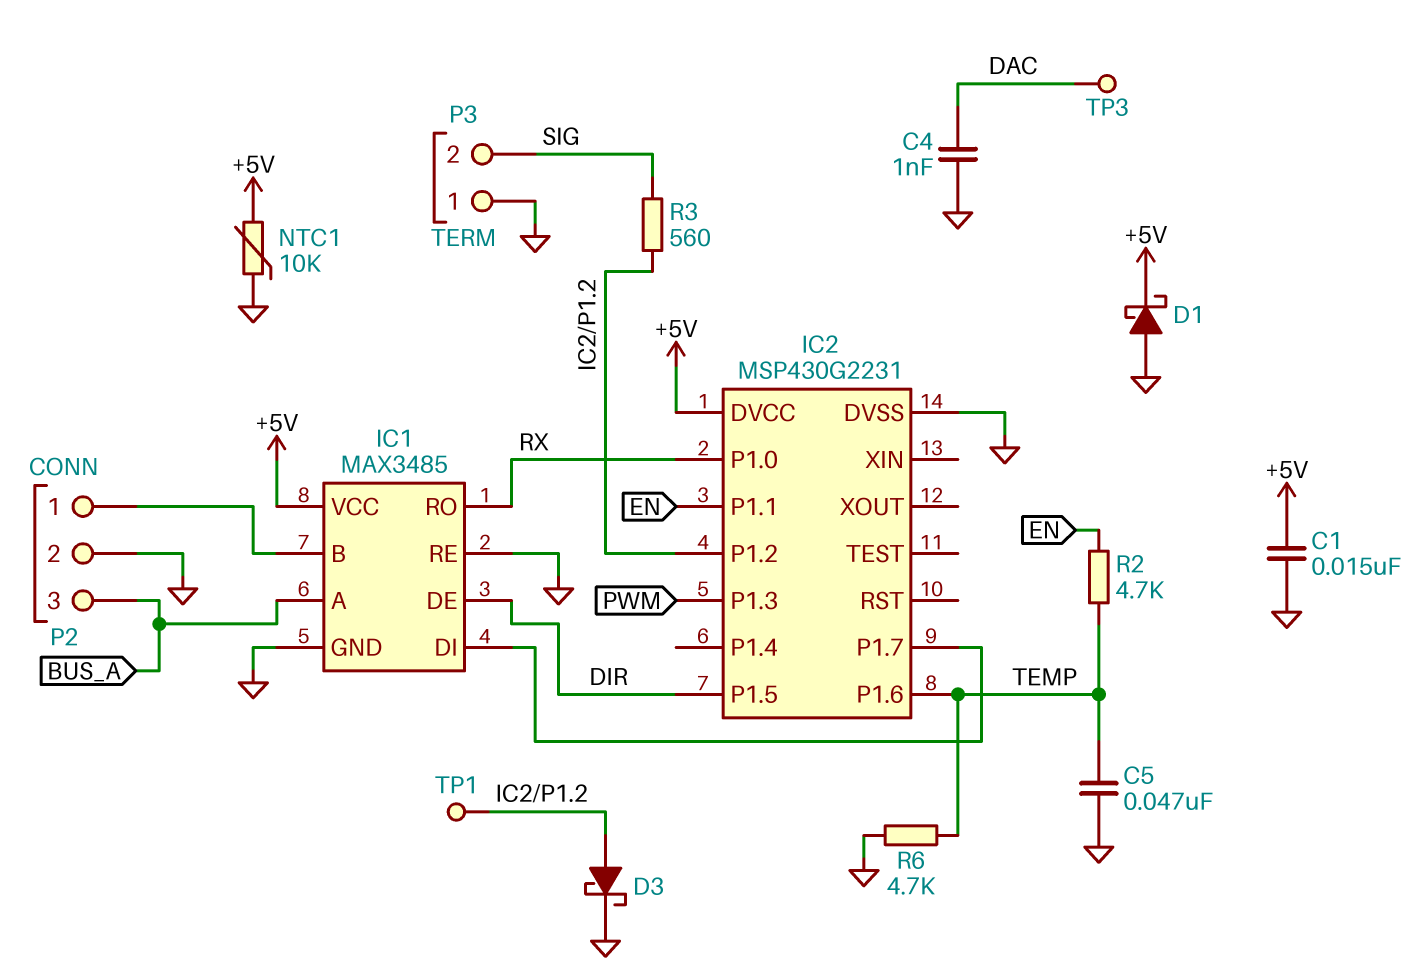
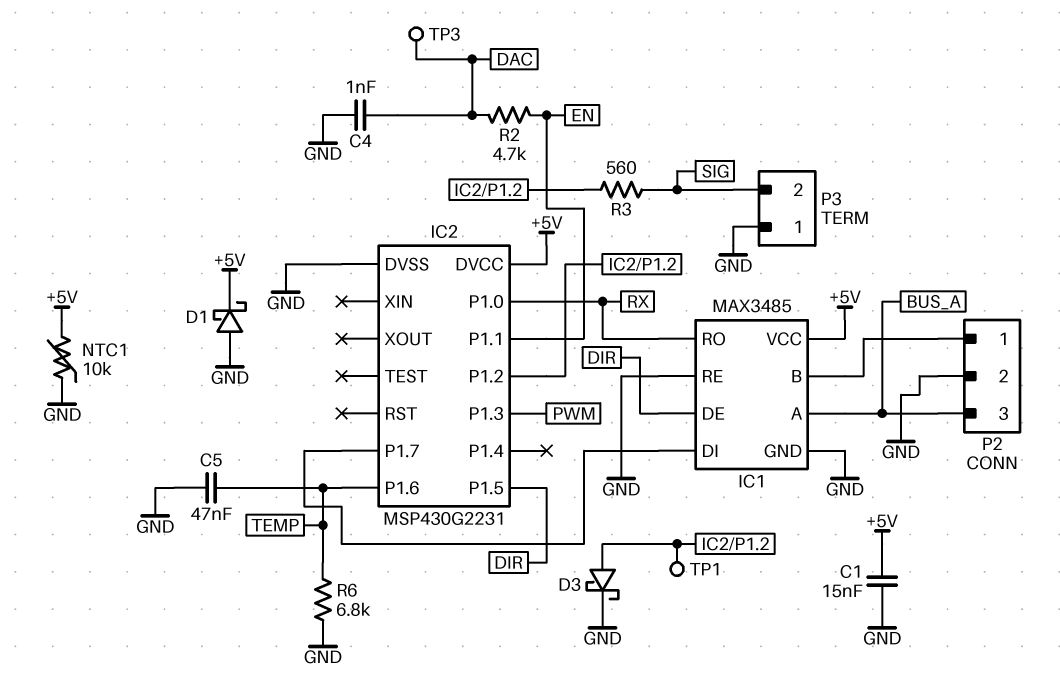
R2: 4.7k (EN, TEMP) -> 4.7k (DAC, EN)
R6: 4.7k (GND, TEMP) -> 6.8k (GND, TEMP)

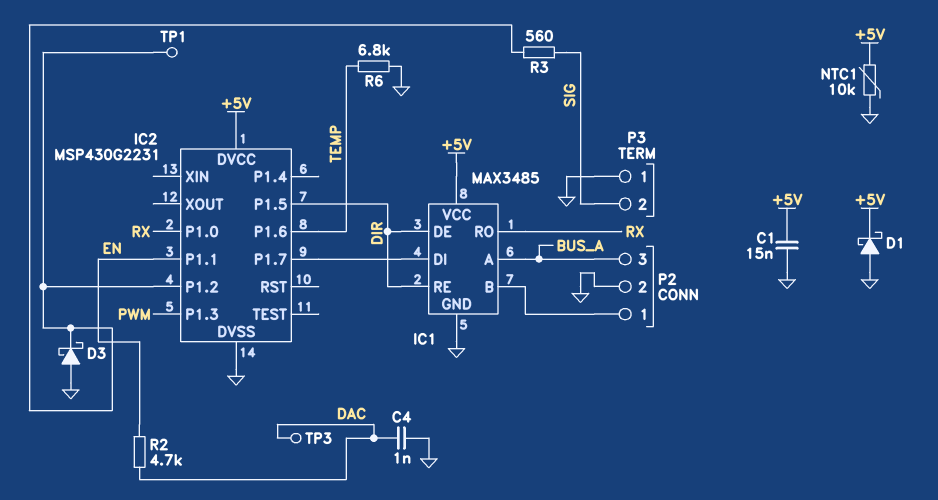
C5: 47nF (GND, TEMP) -> none
D3: schottky (A IC2/P1.2, K GND) -> schottky (A GND, K IC2/P1.2)
IC1 pin RE: GND -> DIR

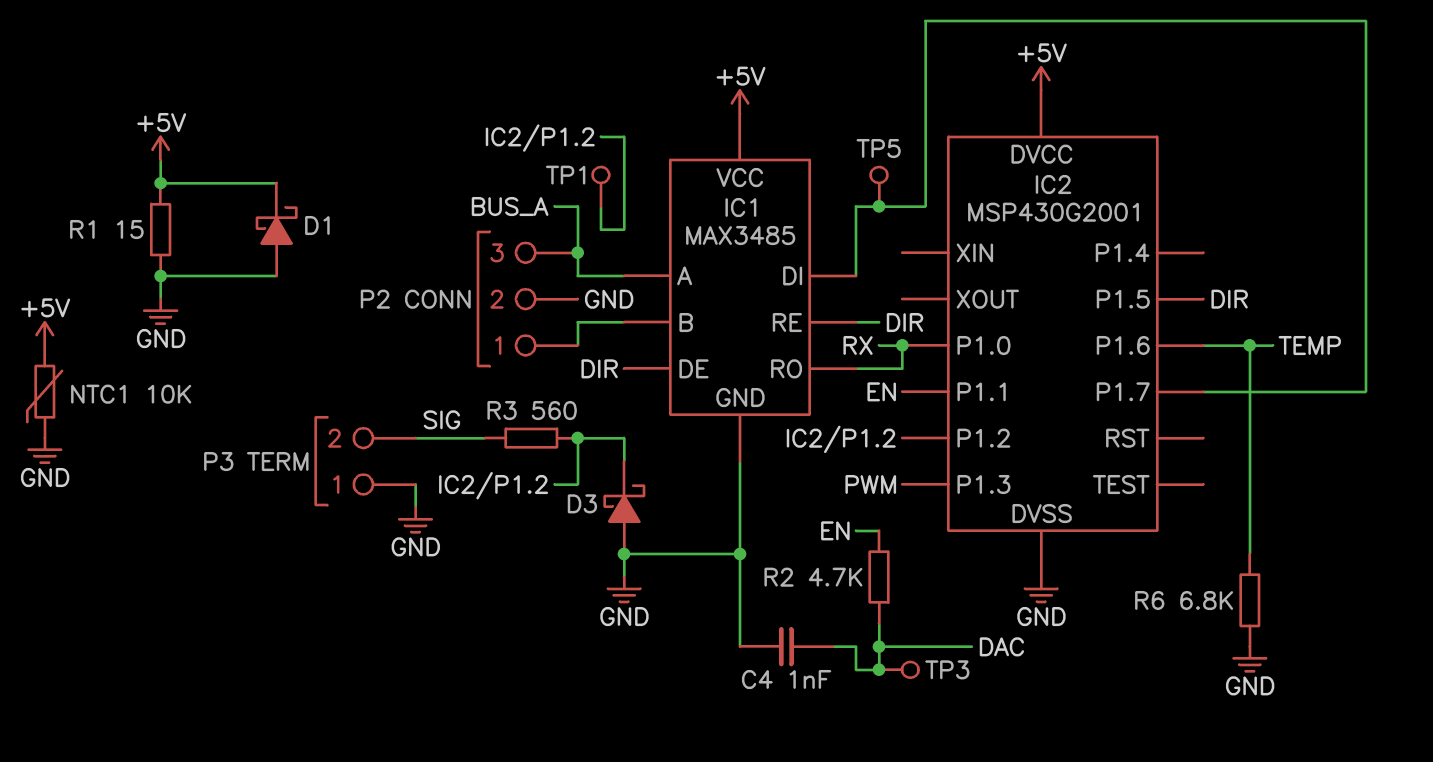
C1: 15nF (+5V, GND) -> none
IC2: MSP430G2231 -> MSP430G2001
R1: none -> 15 (+5V, GND)
TP5: none -> test point (IC1/DI)

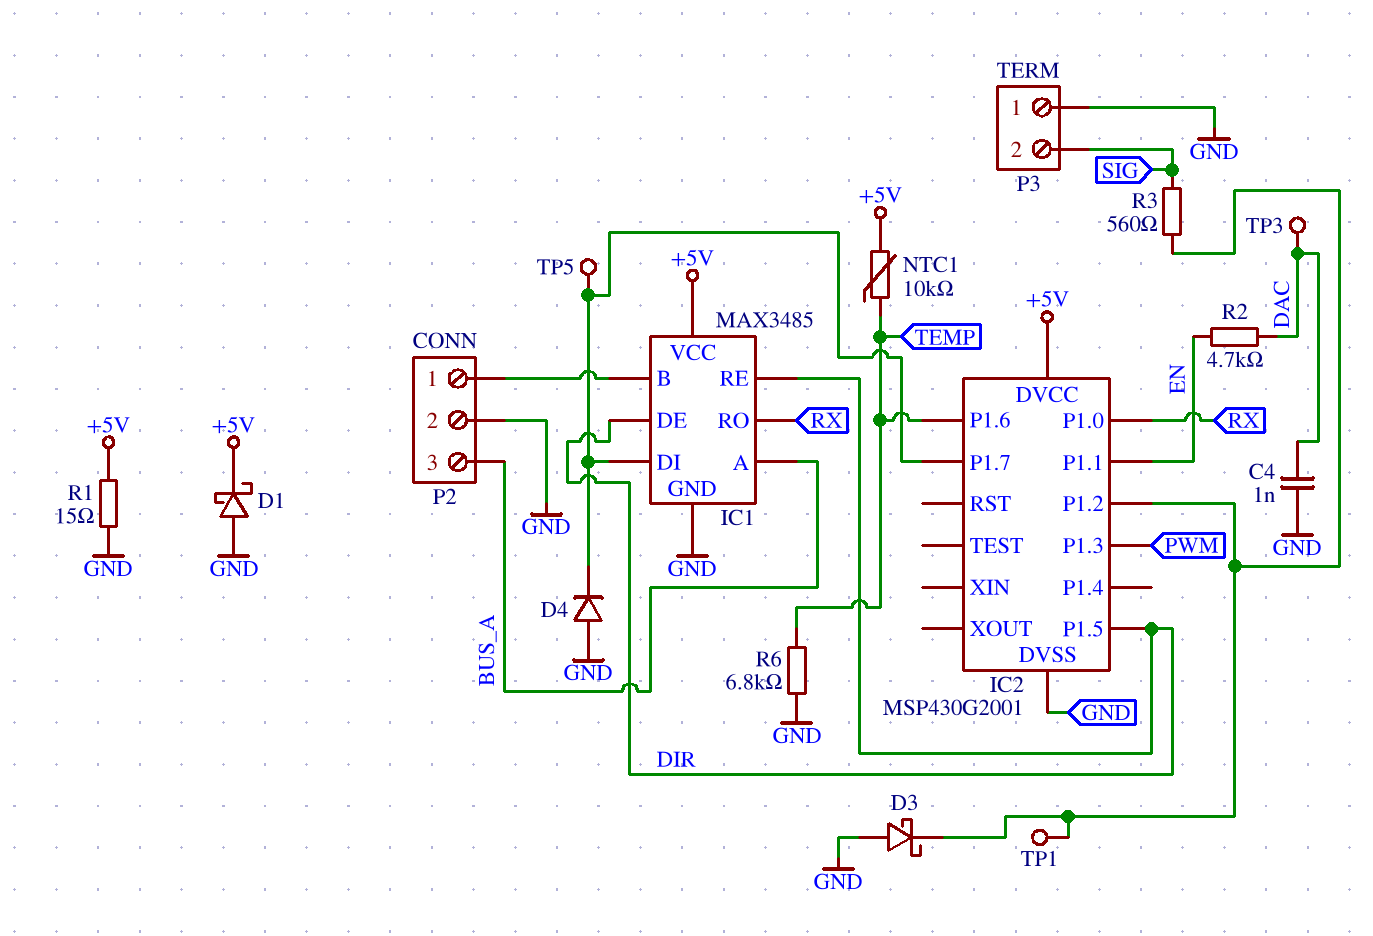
D4: none -> diode (A GND, K IC1/DI)
NTC1: 10k (+5V, GND) -> 10k (+5V, TEMP)

